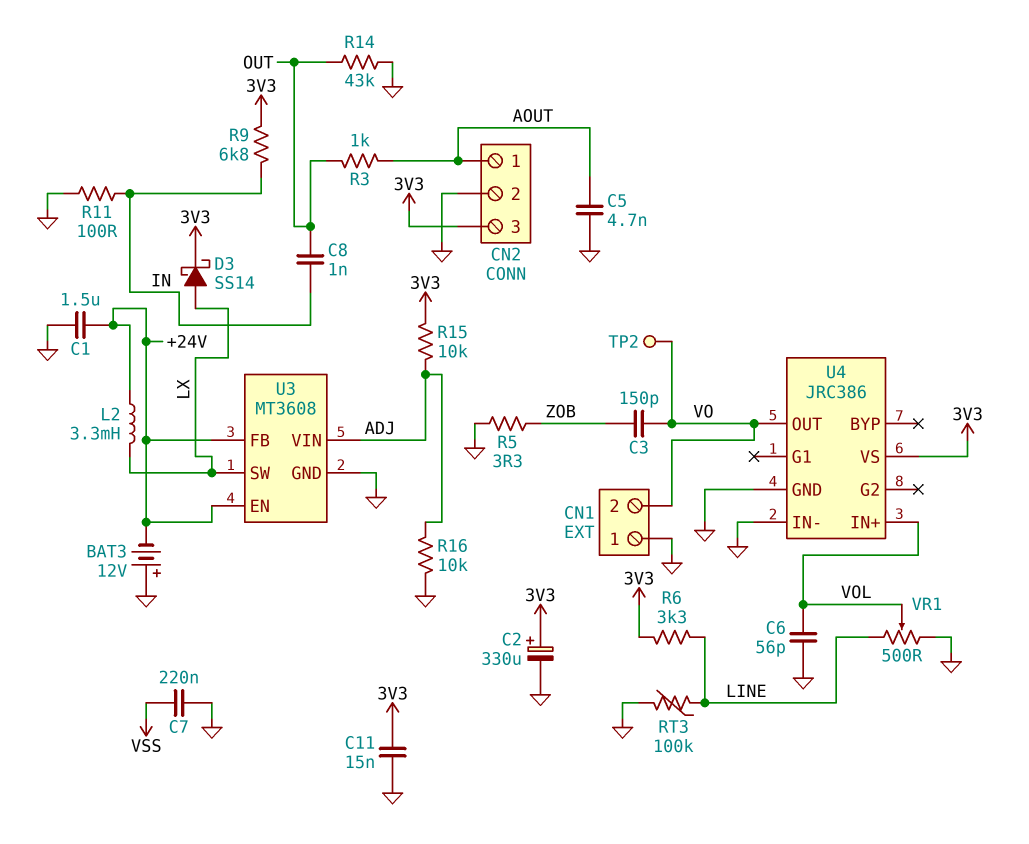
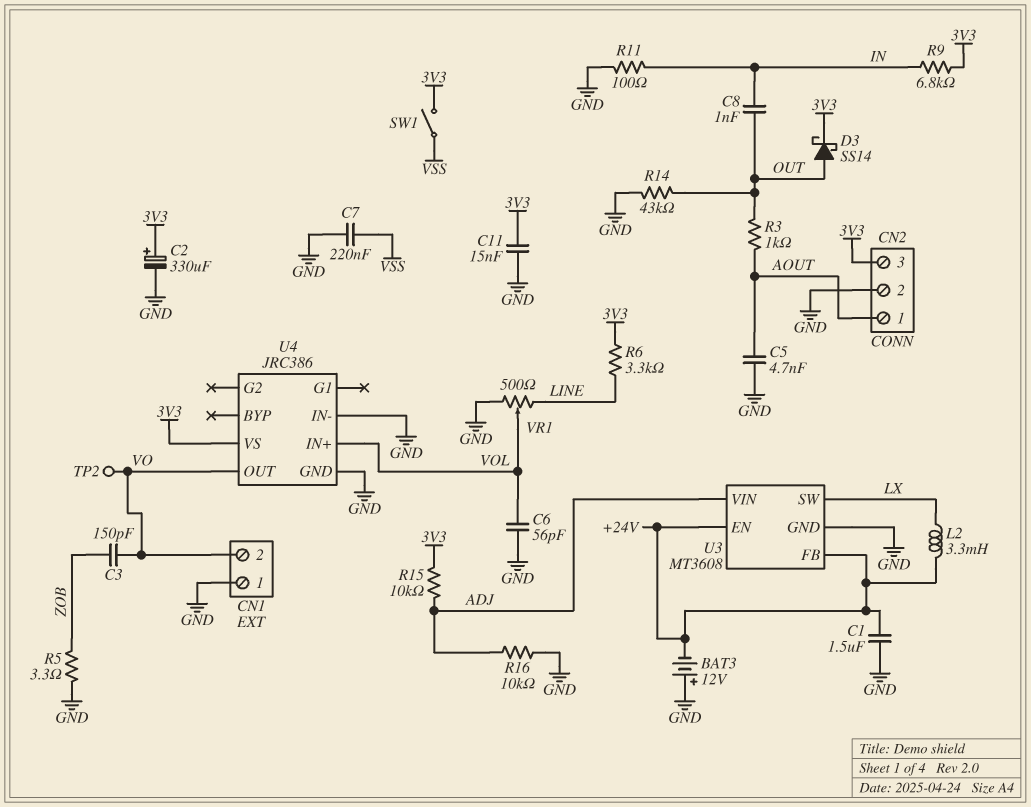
D3: schottky SS14 (A LX, K 3V3) -> schottky SS14 (A OUT, K 3V3)
RT3: 100k (GND, LINE) -> none
SW1: none -> switch (3V3, VSS)

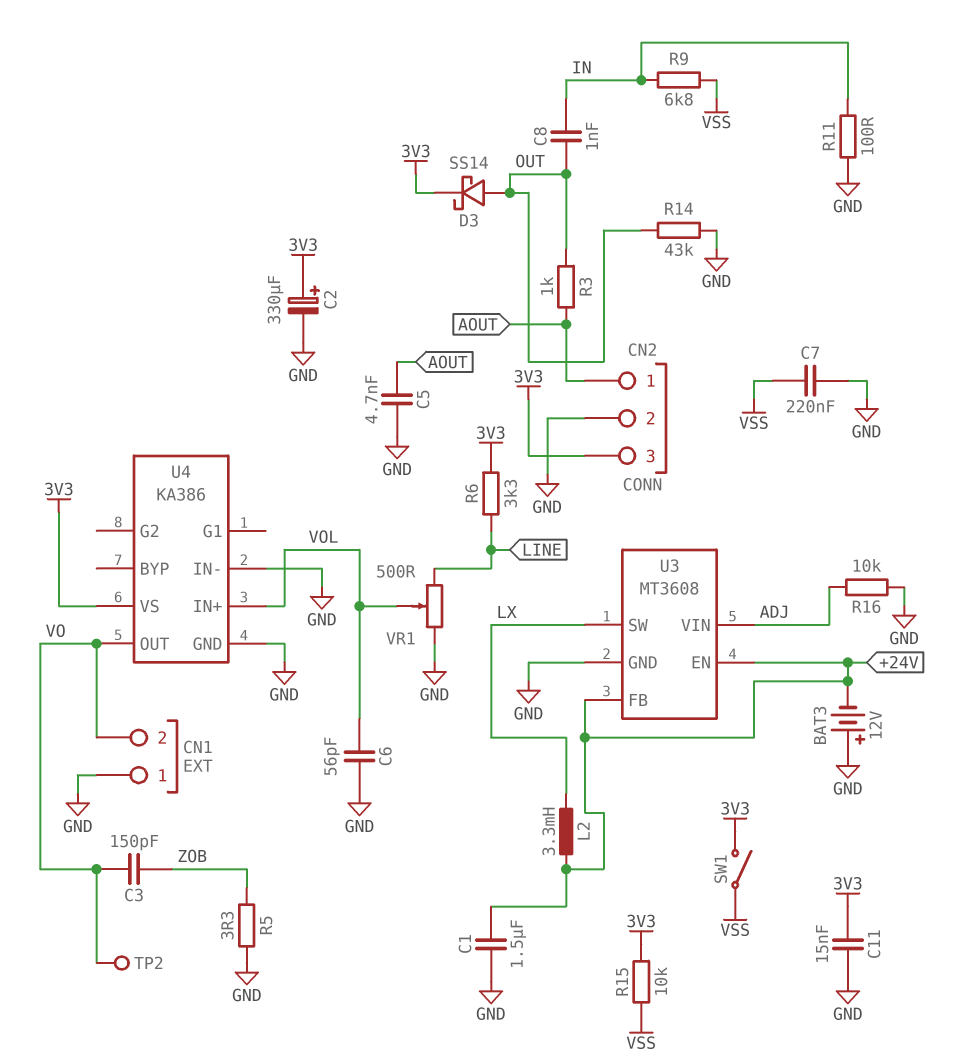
R9: 6.8k (3V3, IN) -> 6.8k (IN, VSS)
R15: 10k (3V3, ADJ) -> 10k (3V3, VSS)
U4: JRC386 -> KA386

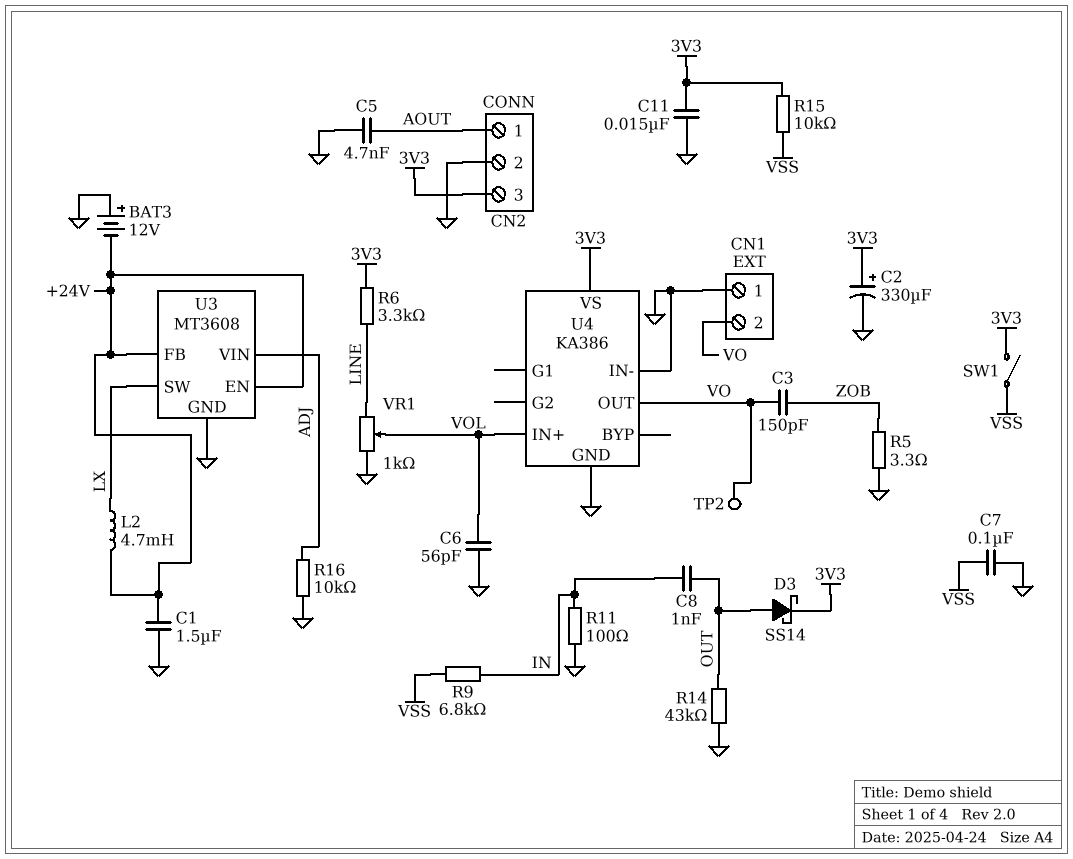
C7: 220nF (GND, VSS) -> 100nF (GND, VSS)
L2: 3.3mH (+24V, LX) -> 4.7mH (+24V, LX)
R3: 1k (AOUT, OUT) -> none
VR1: 500 (GND, LINE, wiper VOL) -> 1k (GND, LINE, wiper VOL)

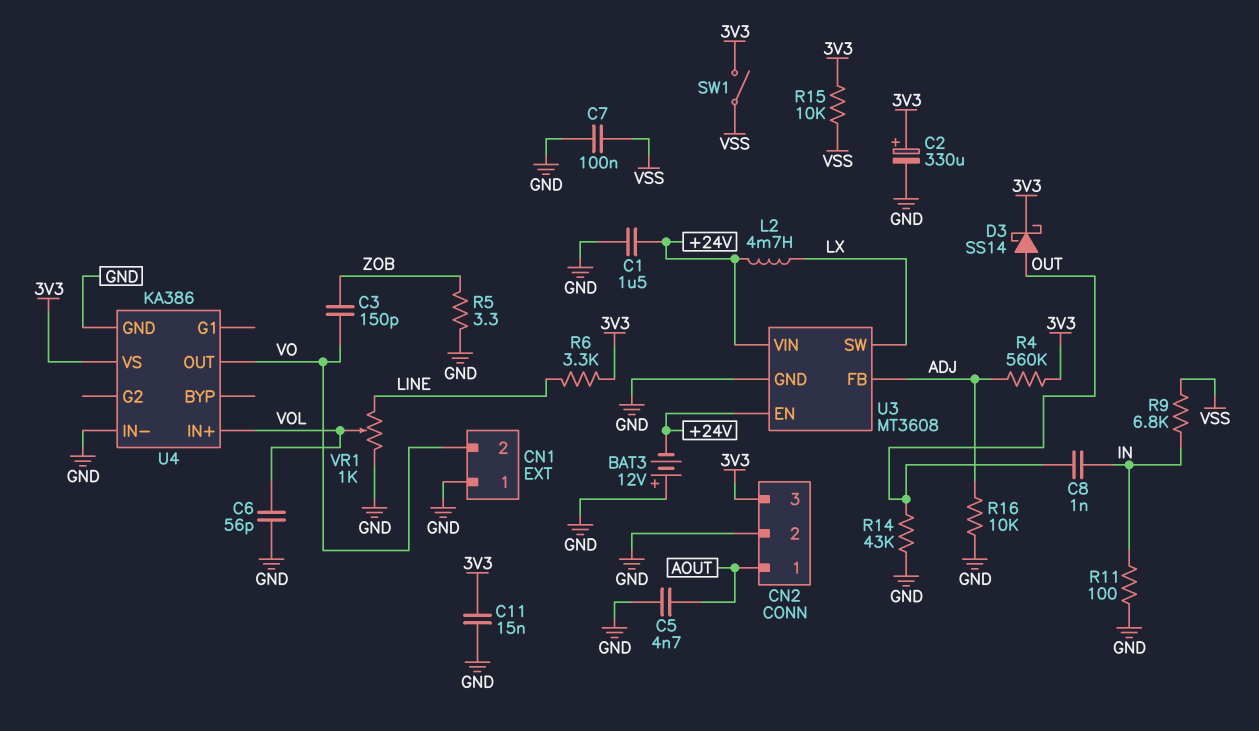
R4: none -> 560k (3V3, ADJ)
TP2: test point (VO) -> none
U3 pin FB: +24V -> ADJ
U3 pin VIN: ADJ -> +24V

